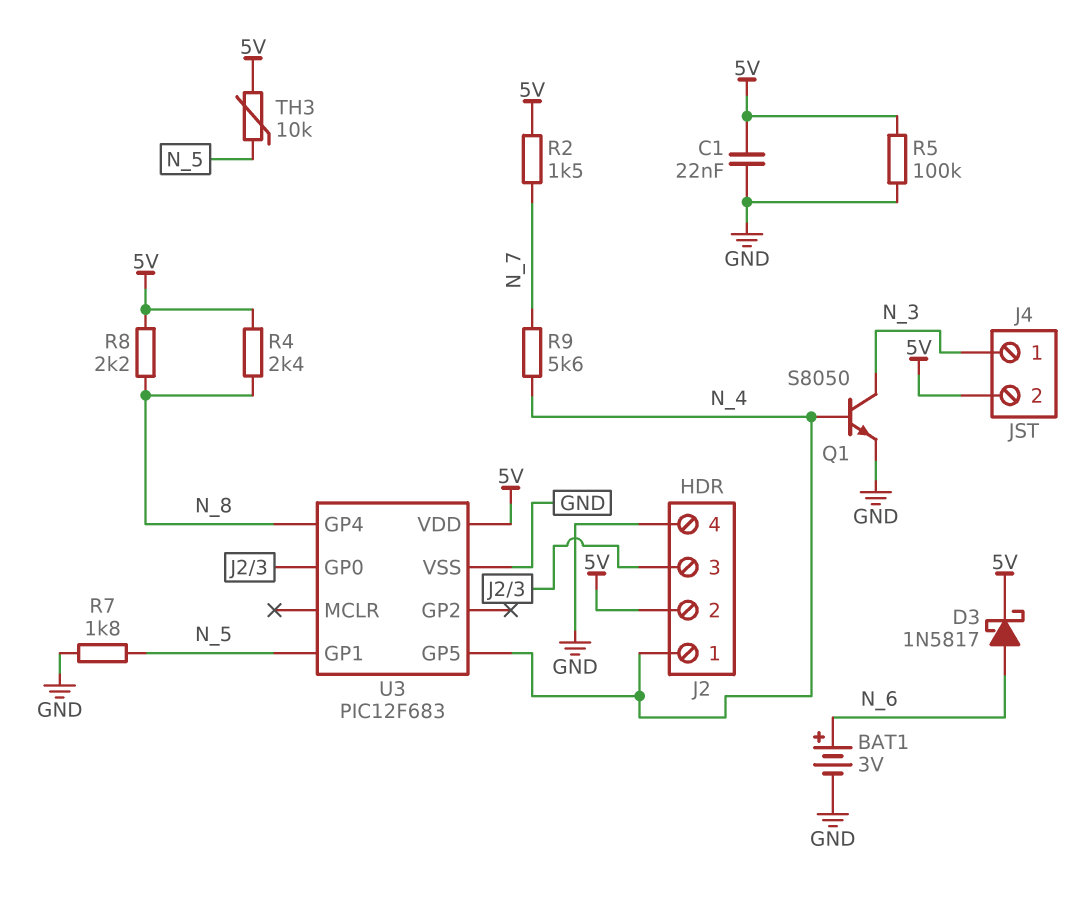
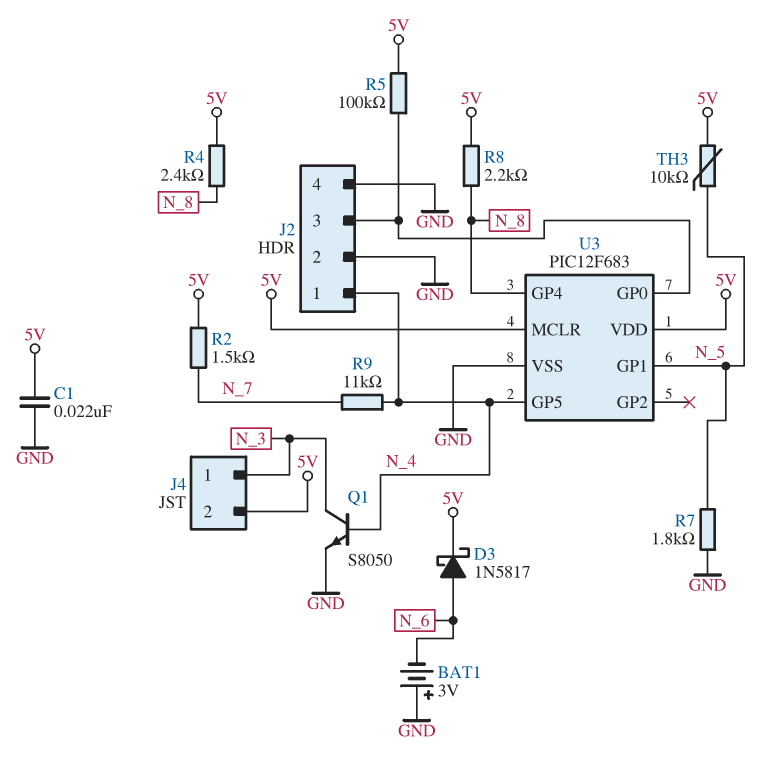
BAT1: 3V (plus N_6, minus GND) -> 3V (plus GND, minus N_6)
J2 pin 2: 5V -> GND
R5: 100k (5V, GND) -> 100k (5V, J2/3)
R9: 5.6k (N_4, N_7) -> 11k (N_4, N_7)
U3 pin MCLR: none -> 5V

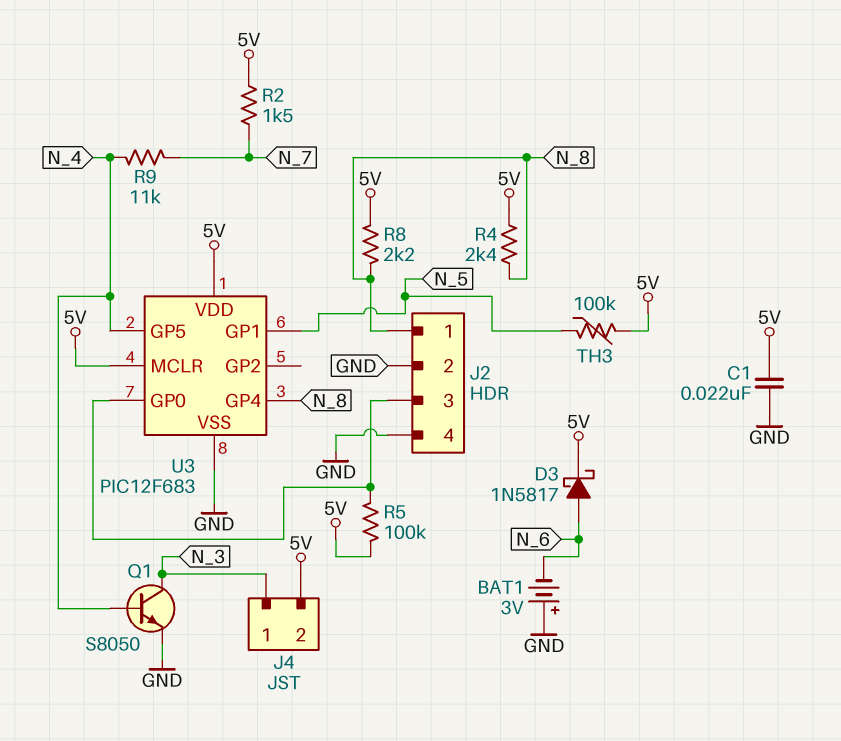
J2 pin 1: N_4 -> N_8
R7: 1.8k (GND, N_5) -> none
TH3: 10k (5V, N_5) -> 100k (5V, N_5)

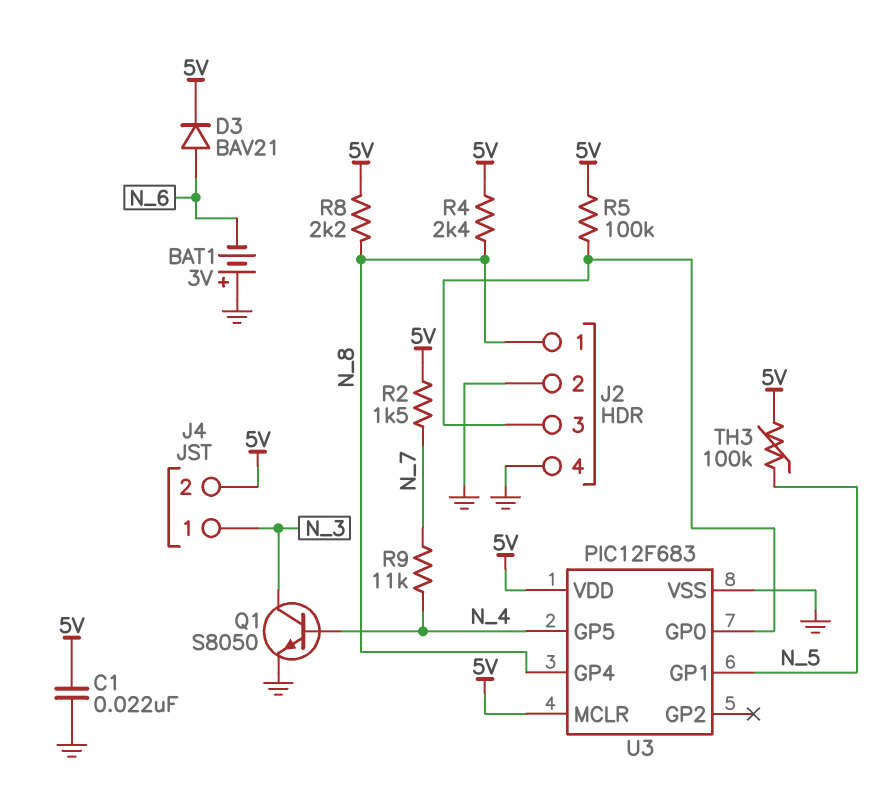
D3: schottky 1N5817 (A N_6, K 5V) -> diode BAV21 (A N_6, K 5V)

